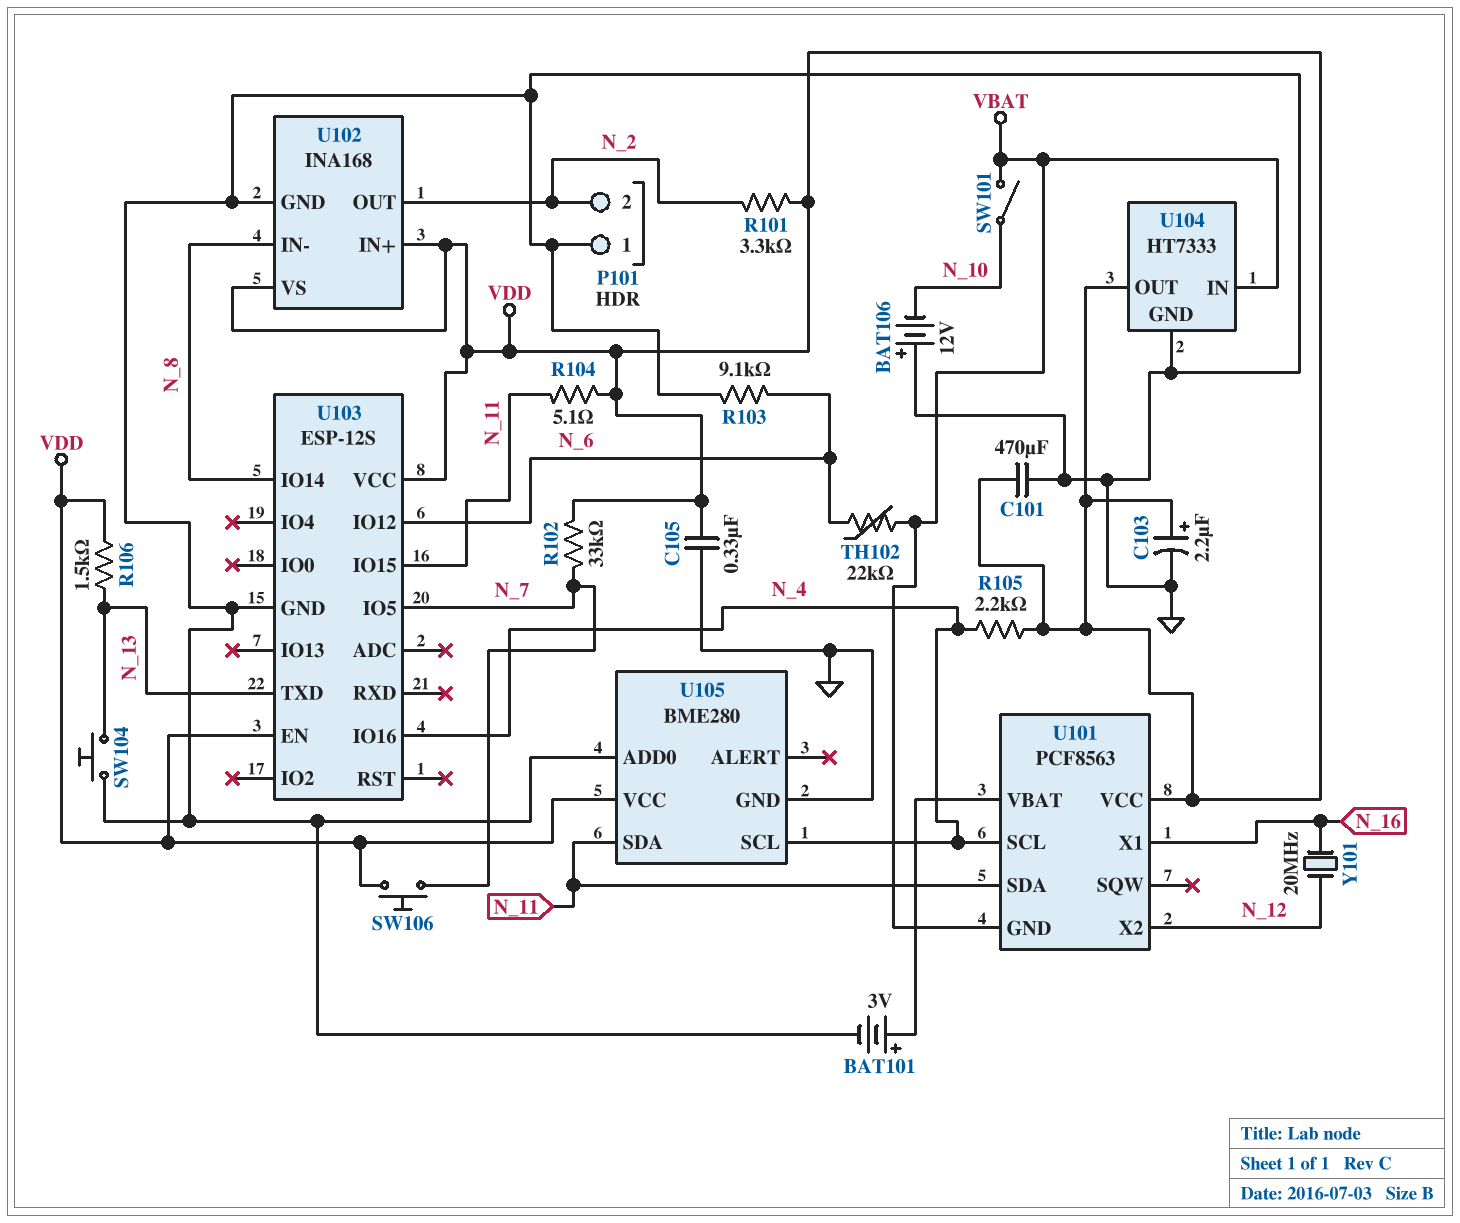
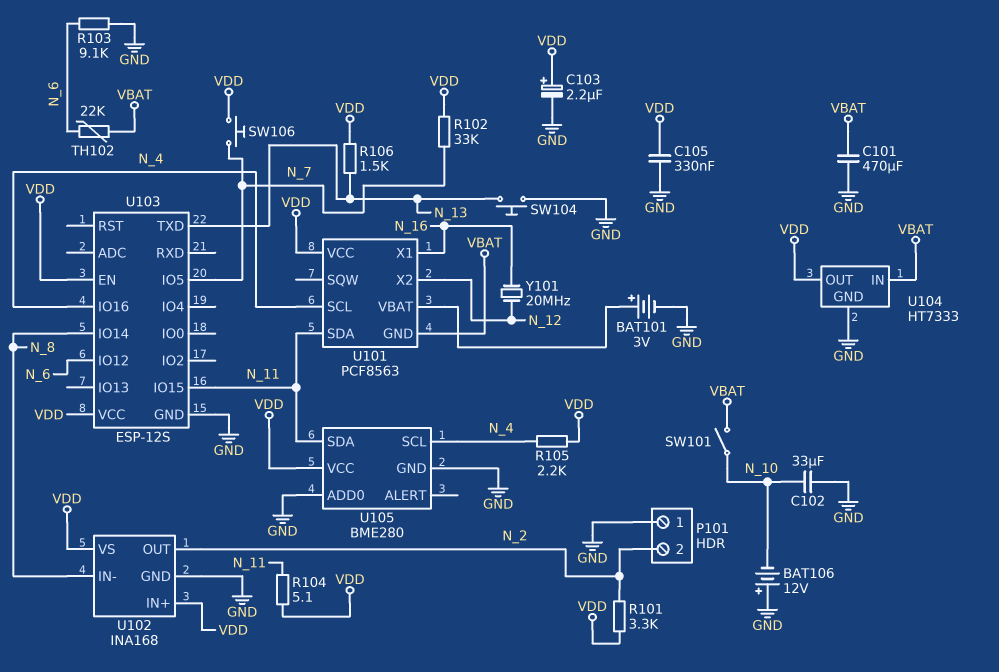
C101: 470uF (GND, VDD) -> 470uF (GND, VBAT)
C102: none -> 33uF (GND, N_10)

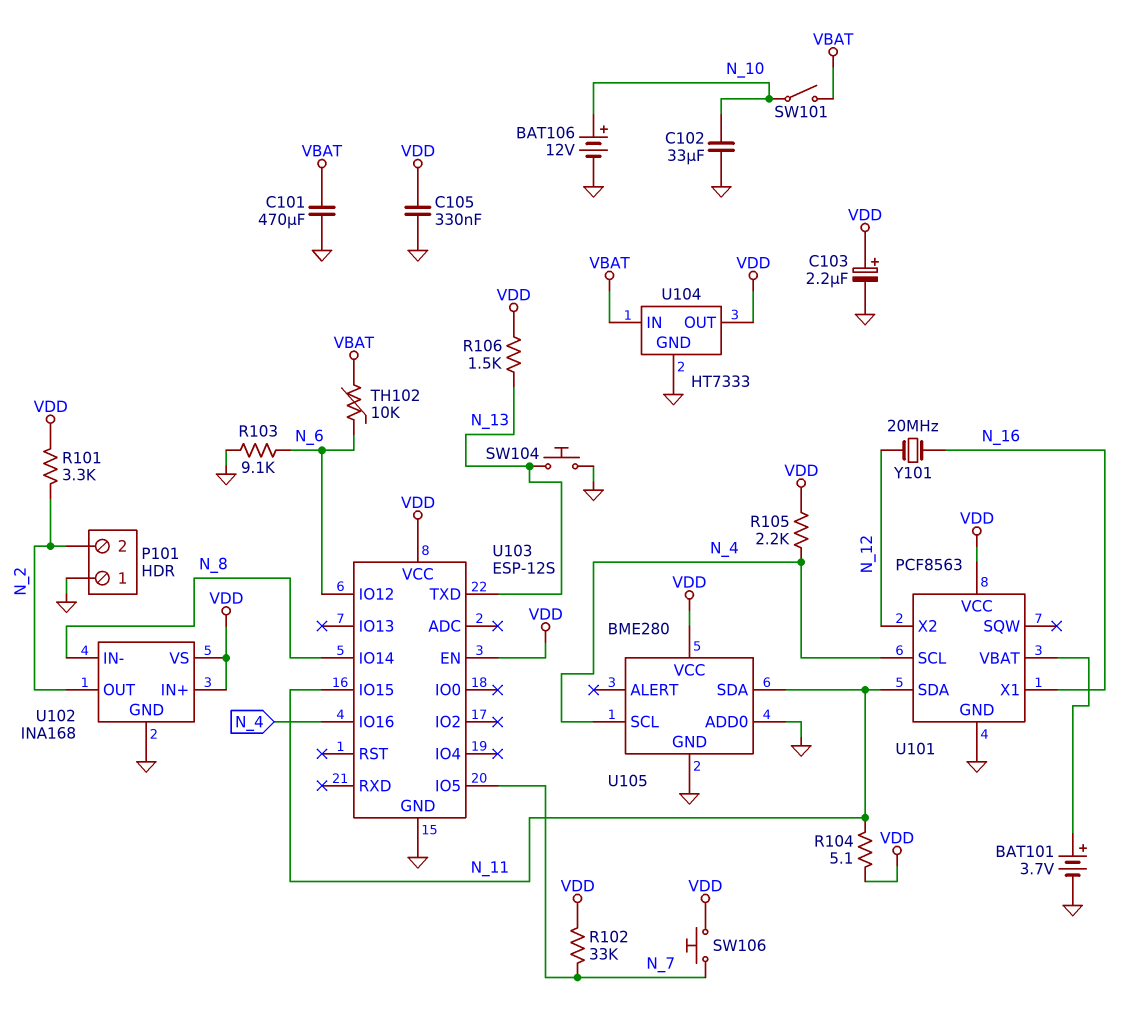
BAT101: 3V (plus U101/VBAT, minus GND) -> 3.7V (plus U101/VBAT, minus GND)
BAT106: 12V (plus GND, minus N_10) -> 12V (plus N_10, minus GND)
TH102: 22k (N_6, VBAT) -> 10k (N_6, VBAT)
U101 pin GND: VBAT -> GND

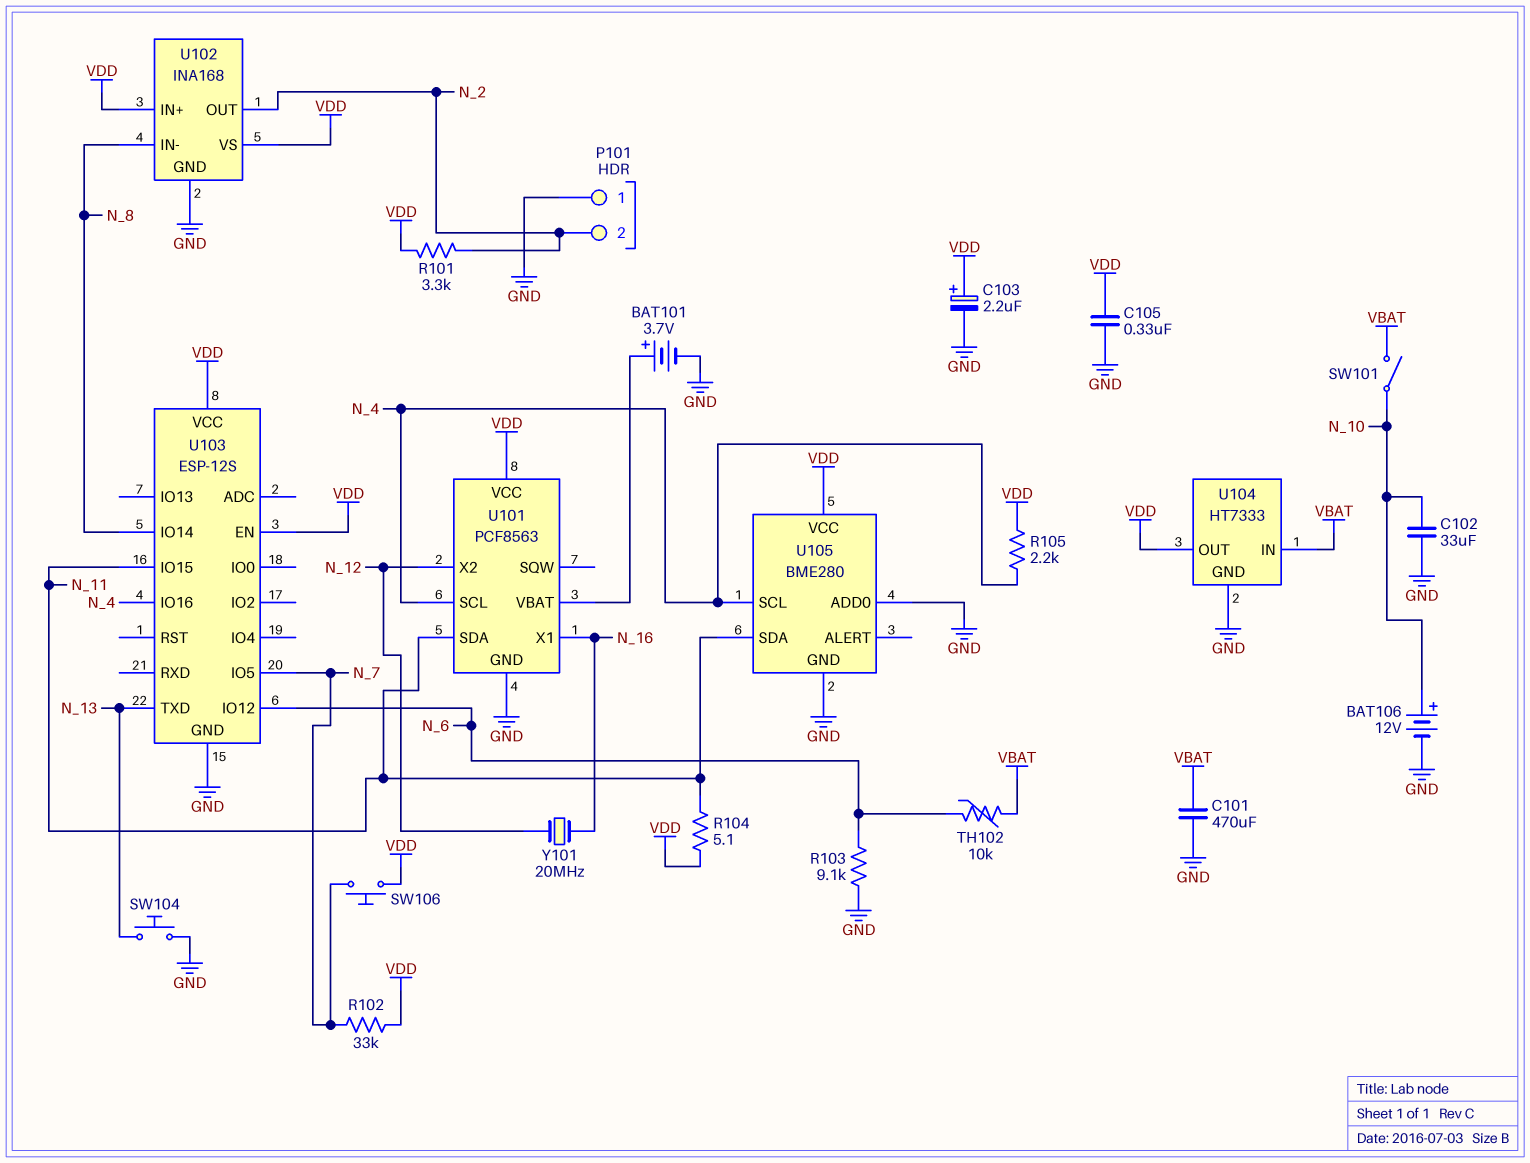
R106: 1.5k (N_13, VDD) -> none

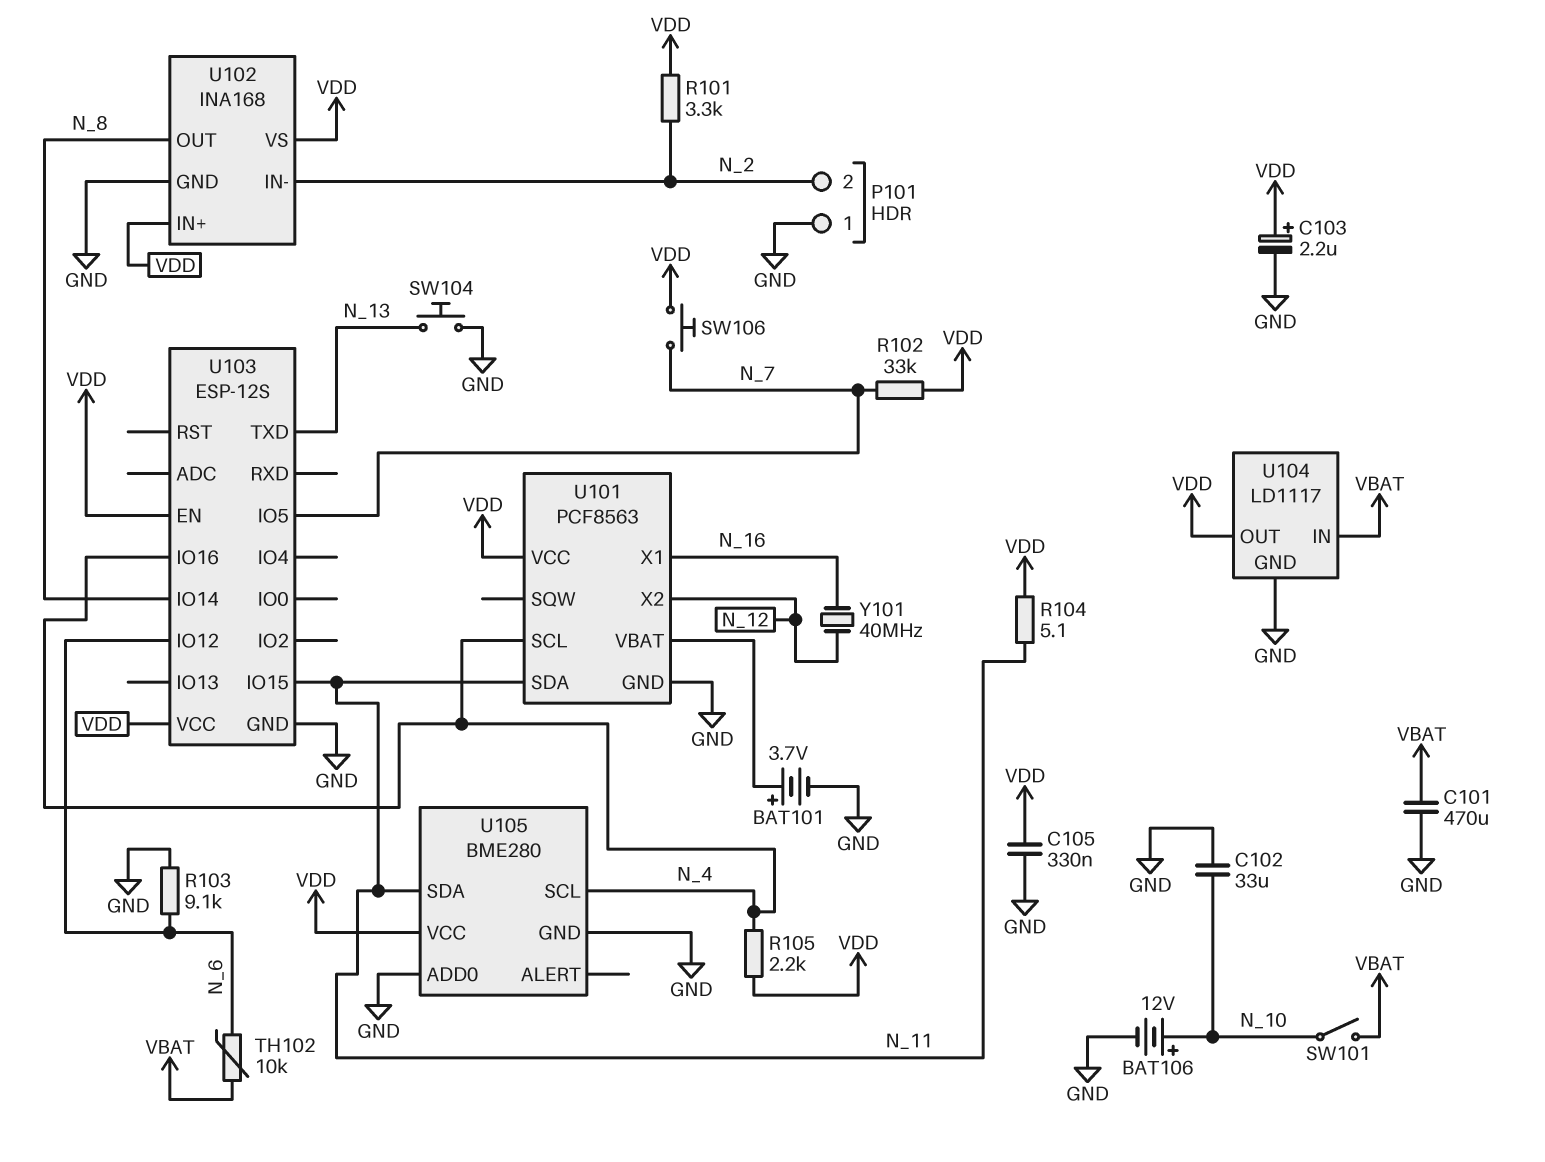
U102 pin IN-: N_8 -> N_2
U102 pin OUT: N_2 -> N_8
U104: HT7333 -> LD1117
Y101: 20MHz (N_12, N_16) -> 40MHz (N_12, N_16)

